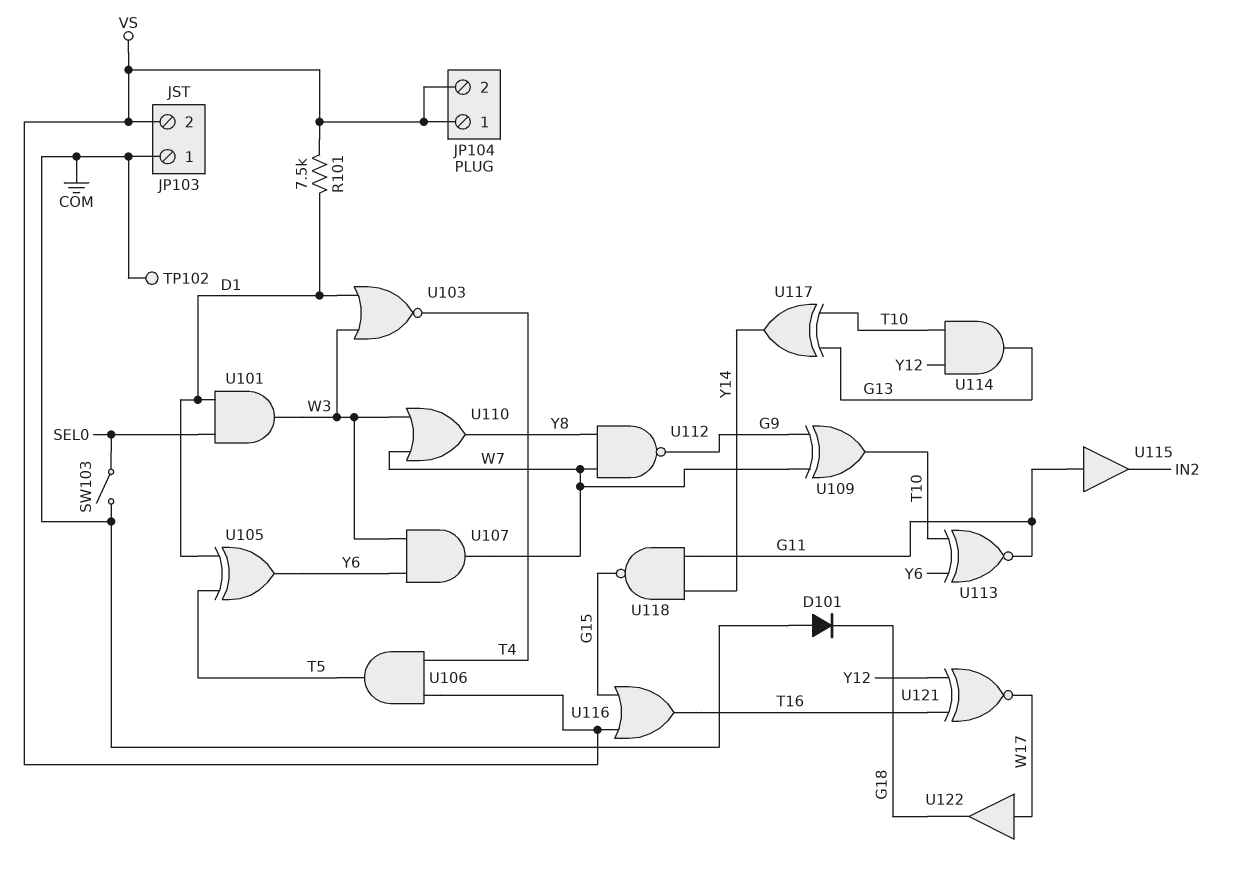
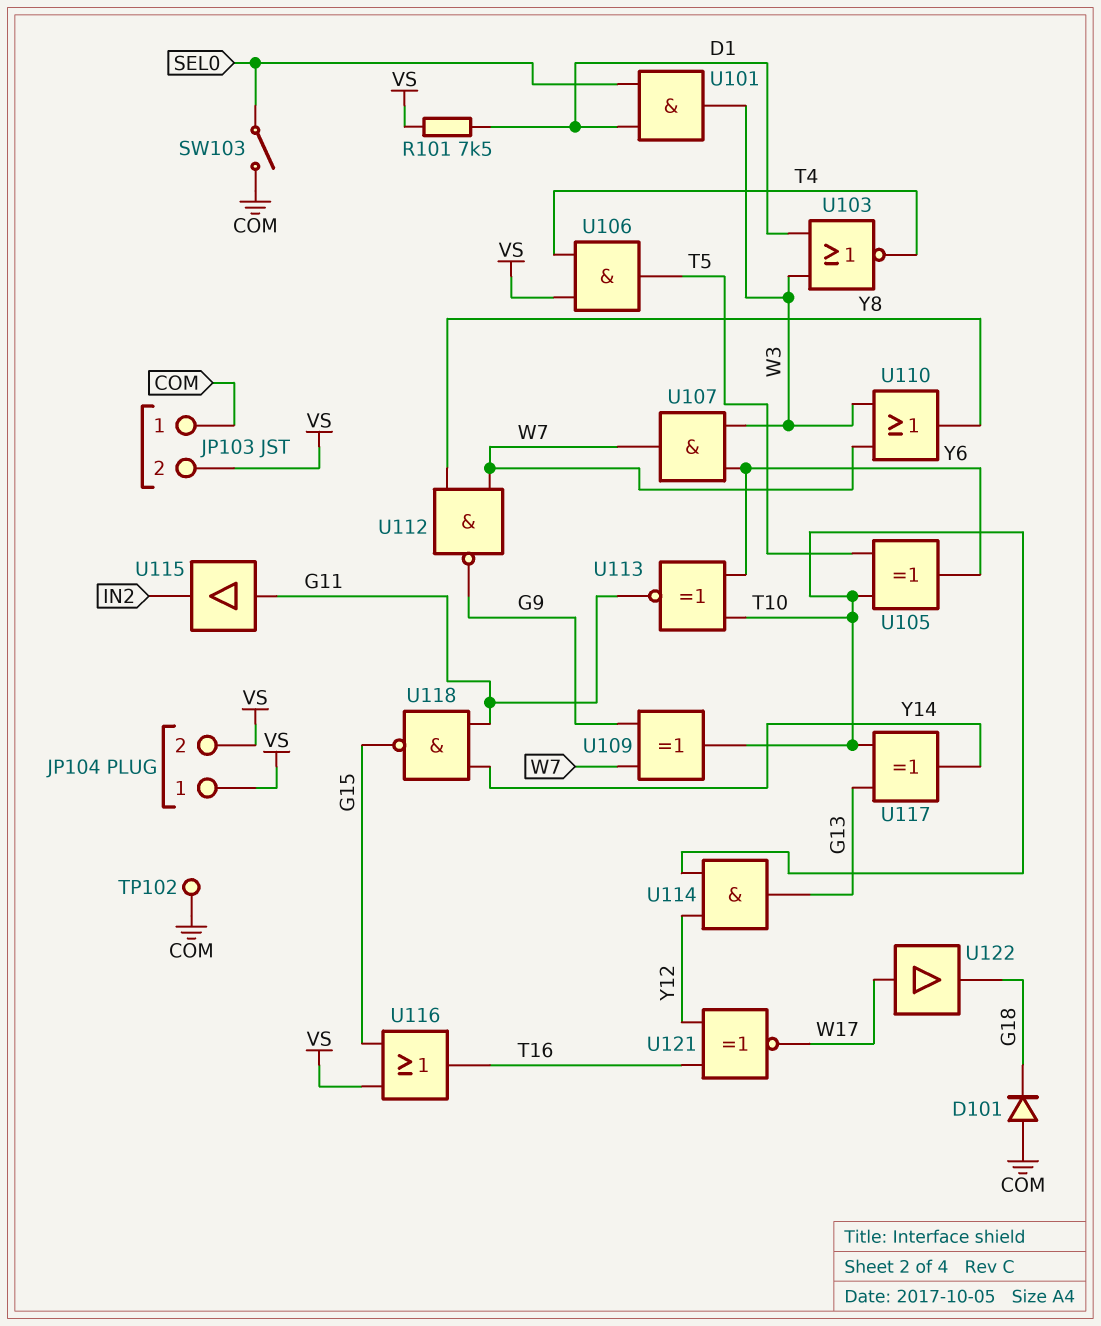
U105: XOR (in D1, in T5, out Y6) -> XOR (in T5, in T10, out Y6)

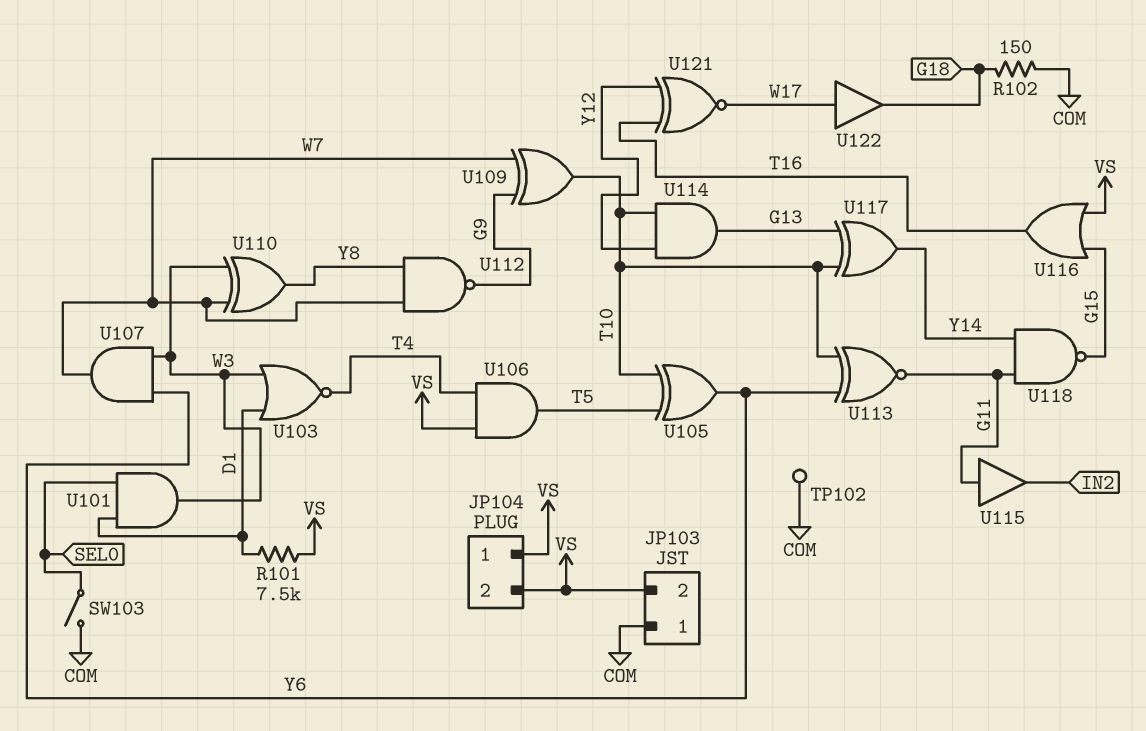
D101: diode (A COM, K G18) -> none
R102: none -> 150 (COM, G18)
U110: OR (in W3, in W7, out Y8) -> XOR (in W3, in W7, out Y8)

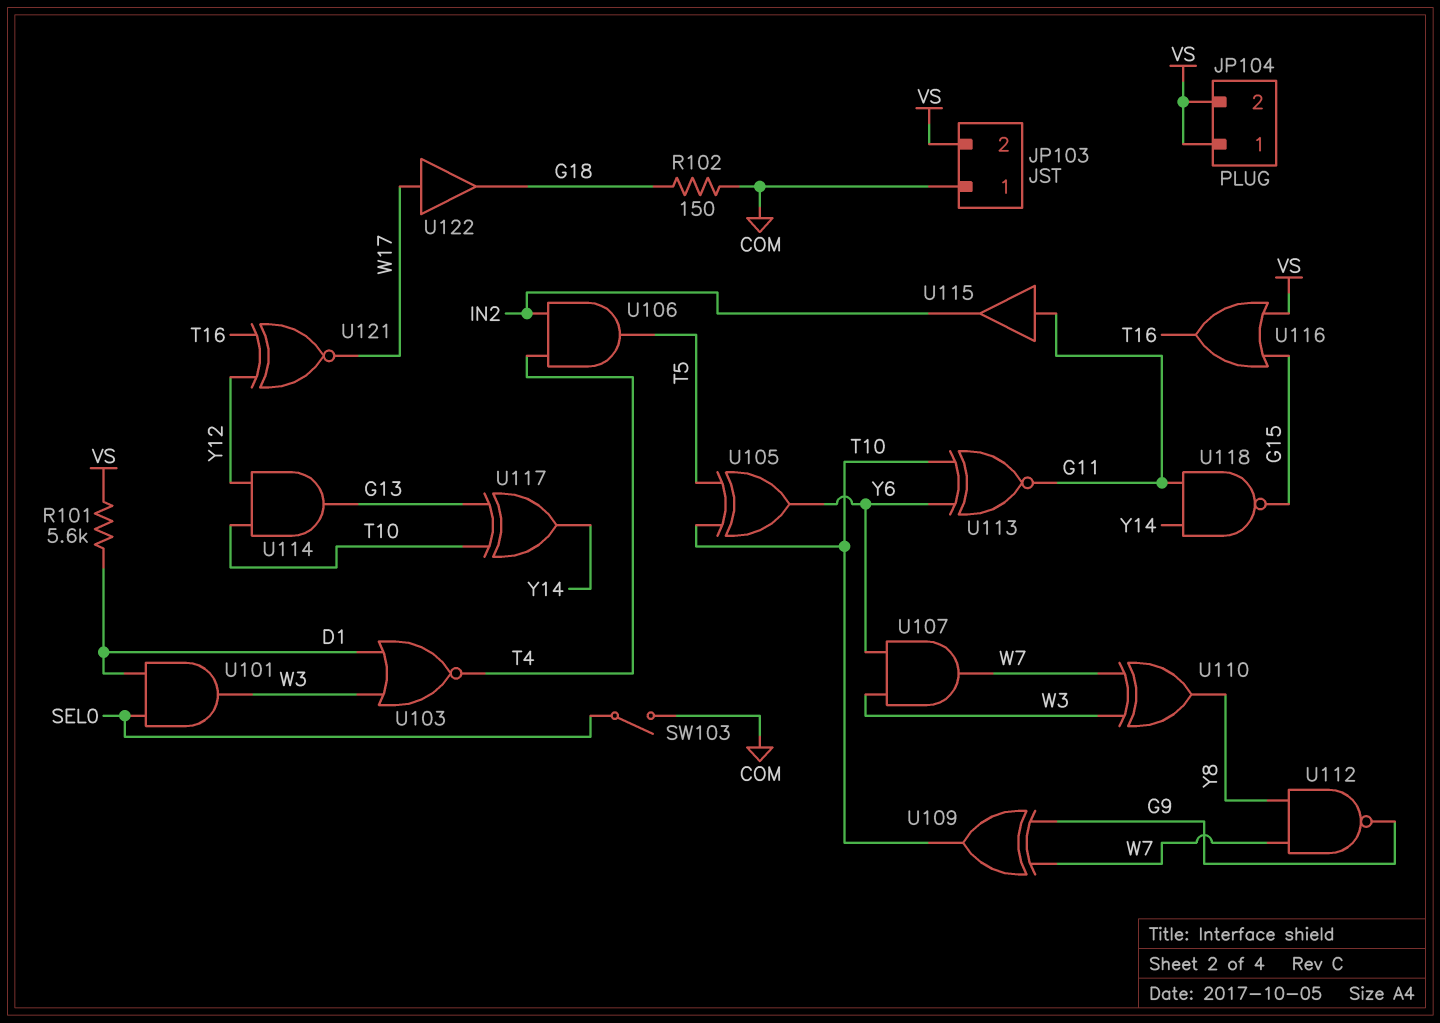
R101: 7.5k (D1, VS) -> 5.6k (D1, VS)
TP102: test point (COM) -> none
U106: AND (in T4, in VS, out T5) -> AND (in IN2, in T4, out T5)

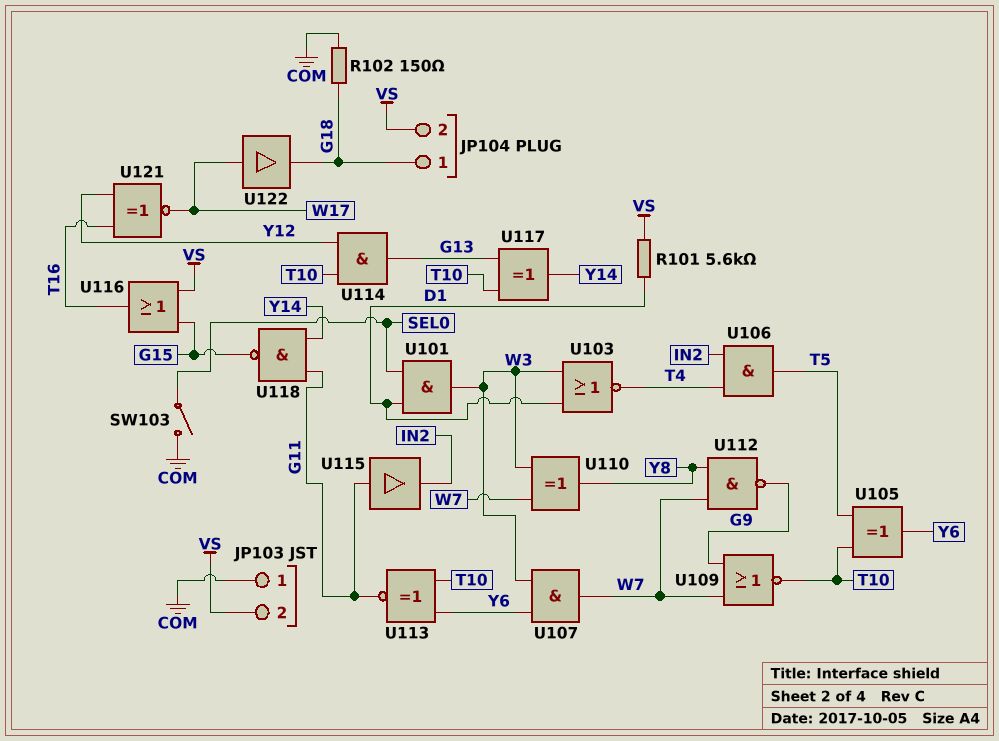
JP104 pin 1: VS -> G18
U109: XOR (in G9, in W7, out T10) -> NOR (in G9, in W7, out T10)

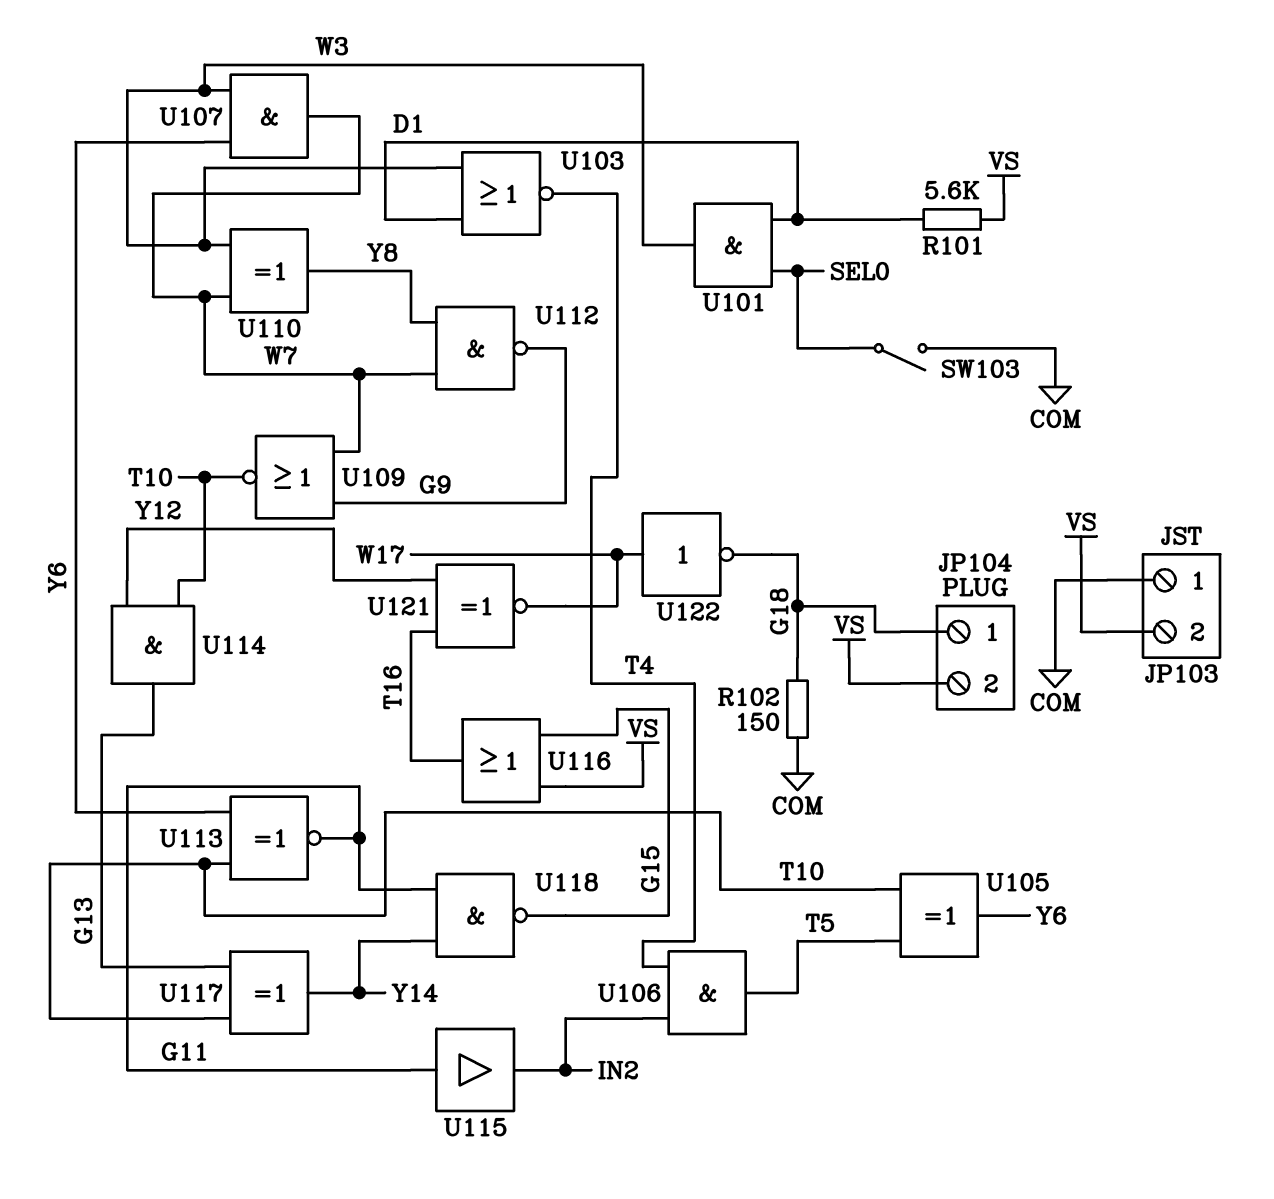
U122: buffer (in W17, out G18) -> NOT (in W17, out G18)

